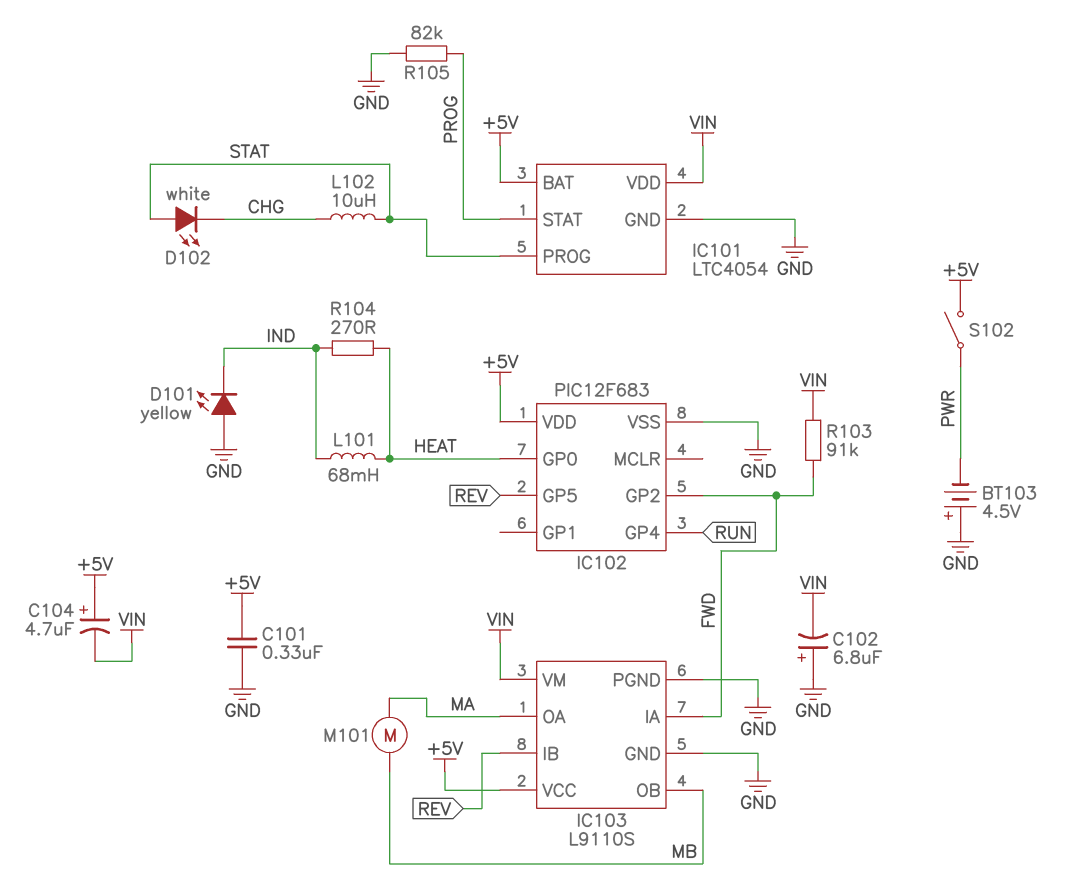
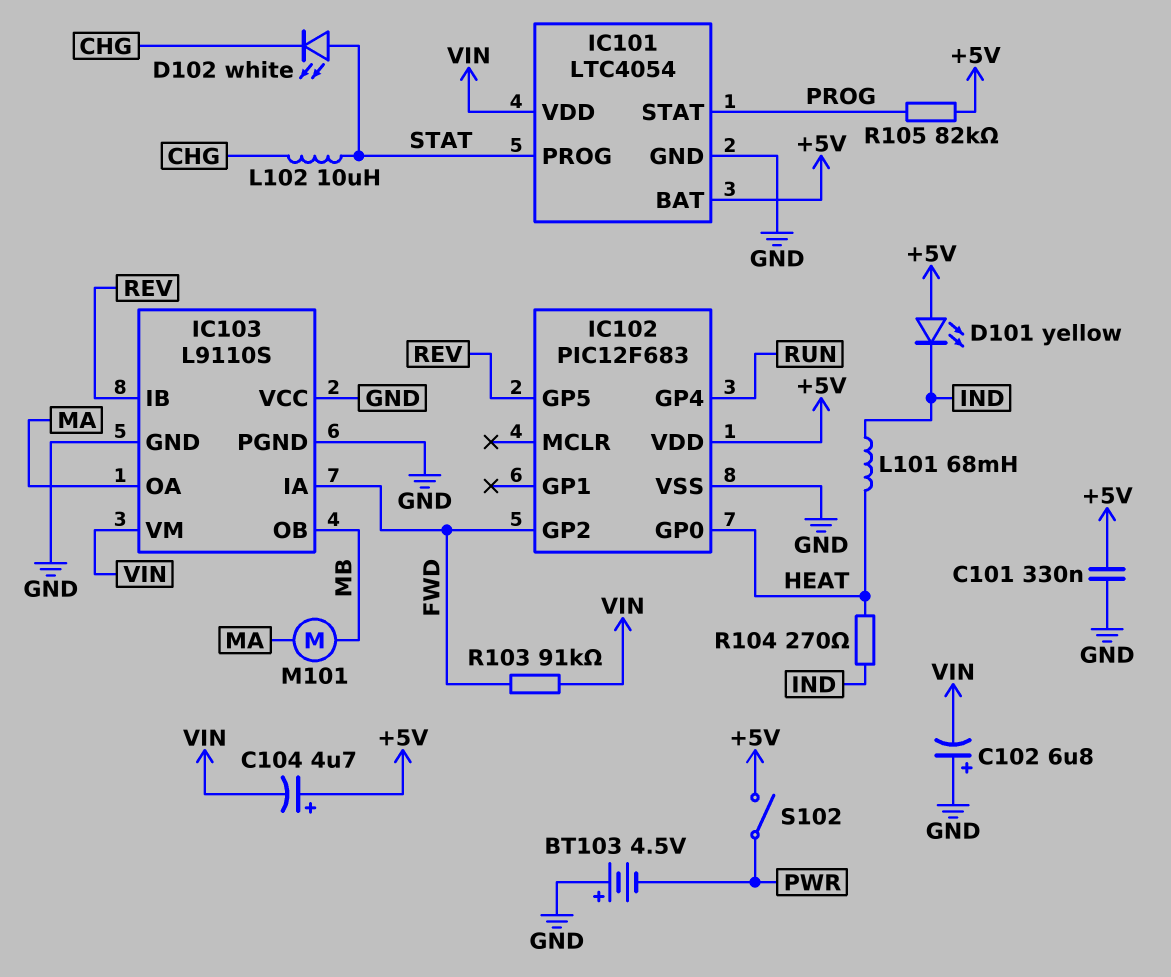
D101: LED yellow (A GND, K IND) -> LED yellow (A +5V, K IND)
IC103 pin VCC: +5V -> GND
R105: 82k (GND, PROG) -> 82k (+5V, PROG)

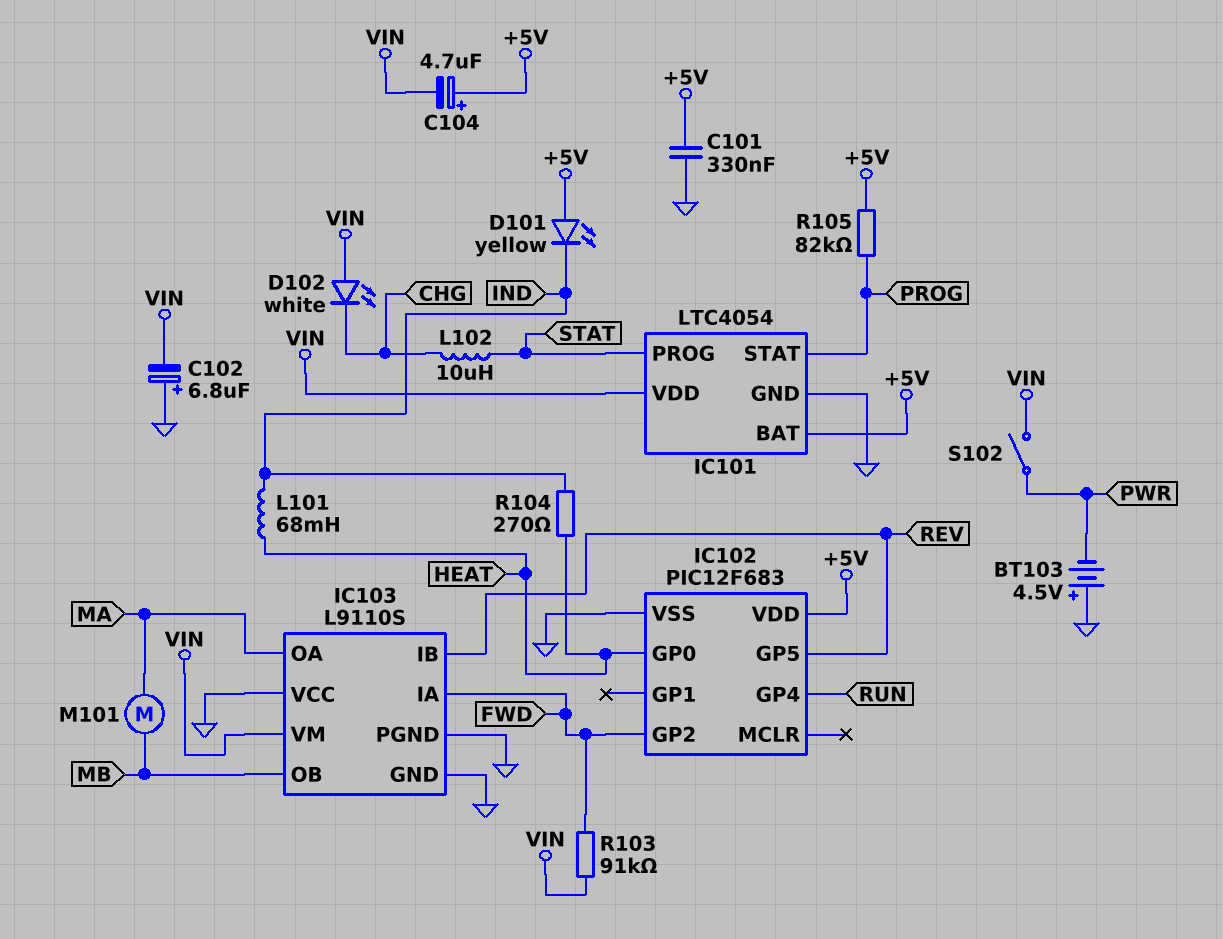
D102: LED white (A STAT, K CHG) -> LED white (A VIN, K CHG)
S102: switch (+5V, PWR) -> switch (PWR, VIN)

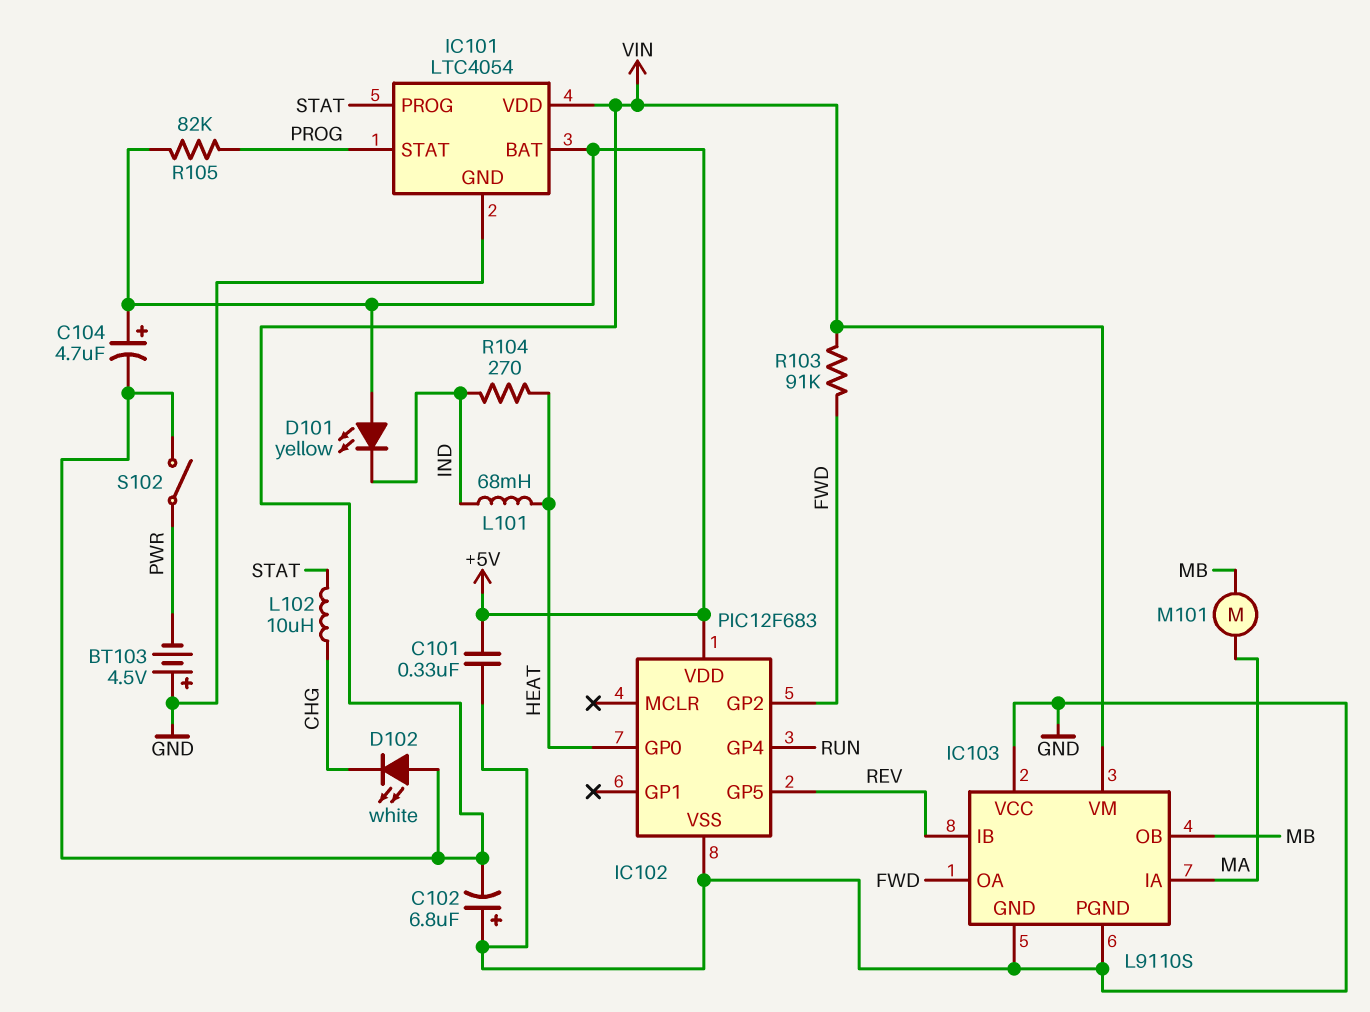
IC103 pin IA: FWD -> MA
IC103 pin OA: MA -> FWD

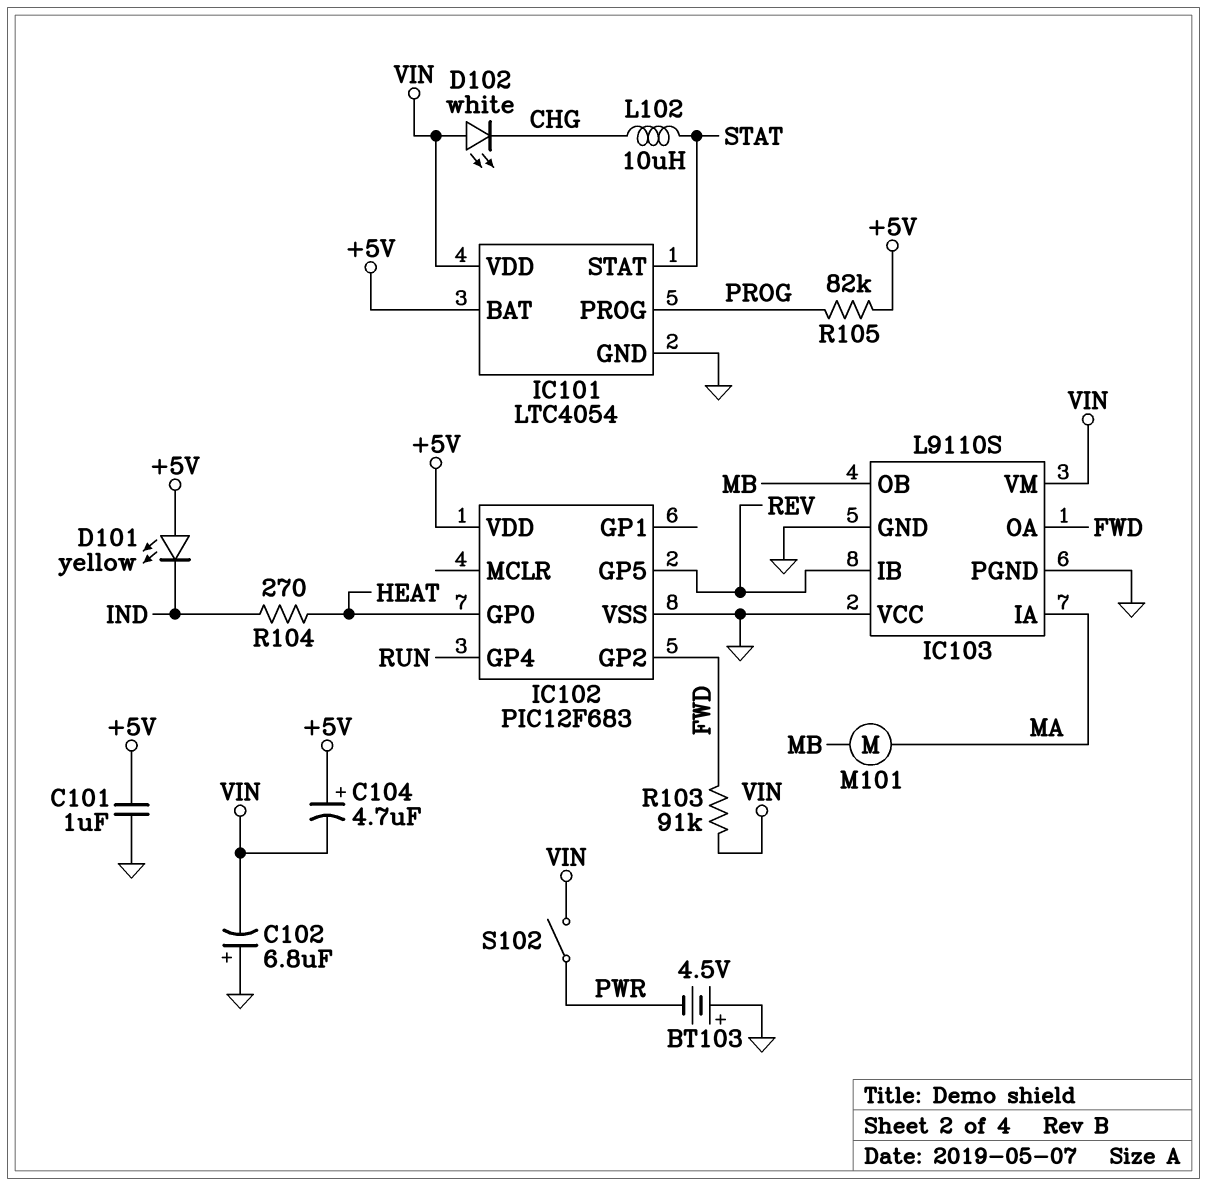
C101: 330nF (+5V, GND) -> 1uF (+5V, GND)
IC101 pin PROG: STAT -> PROG
IC101 pin STAT: PROG -> STAT
L101: 68mH (HEAT, IND) -> none

